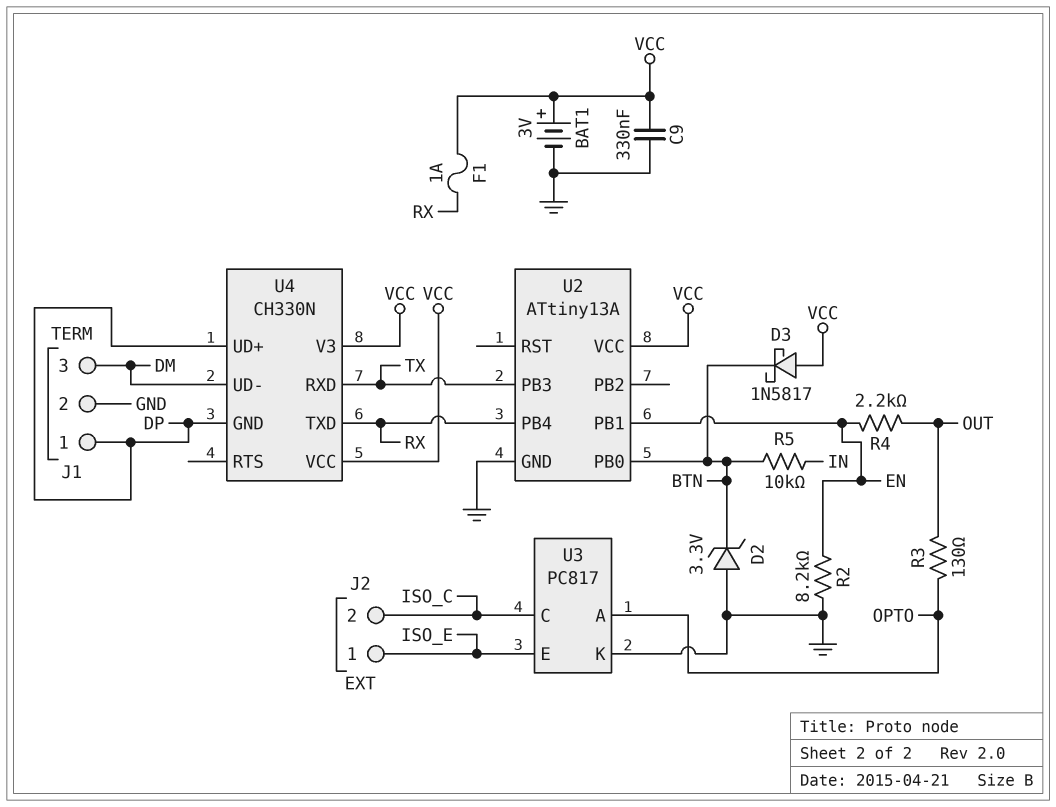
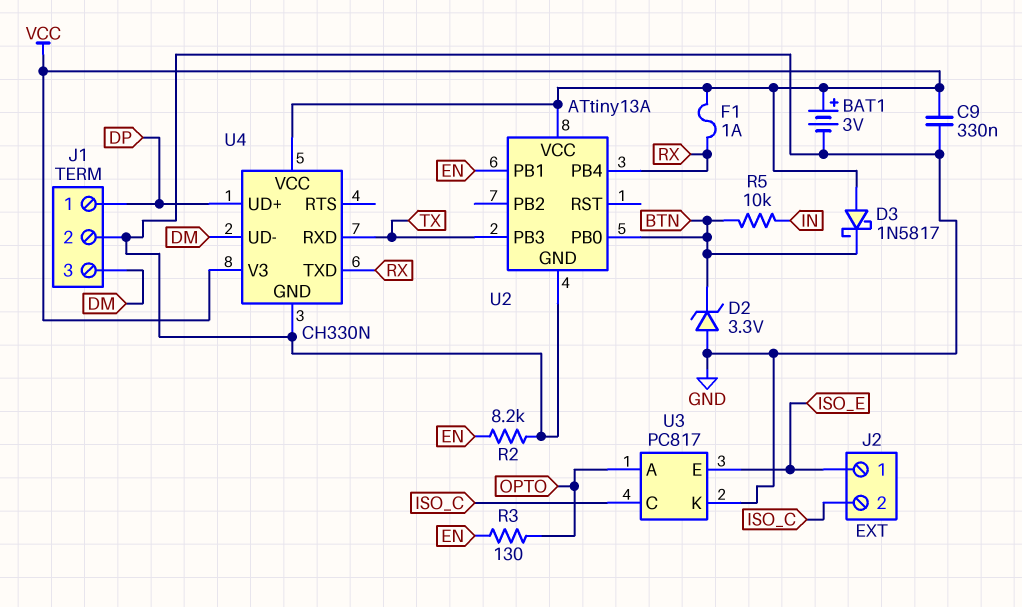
R3: 130 (OPTO, OUT) -> 130 (EN, OPTO)
R4: 2.2k (EN, OUT) -> none
U4 pin GND: DP -> GND

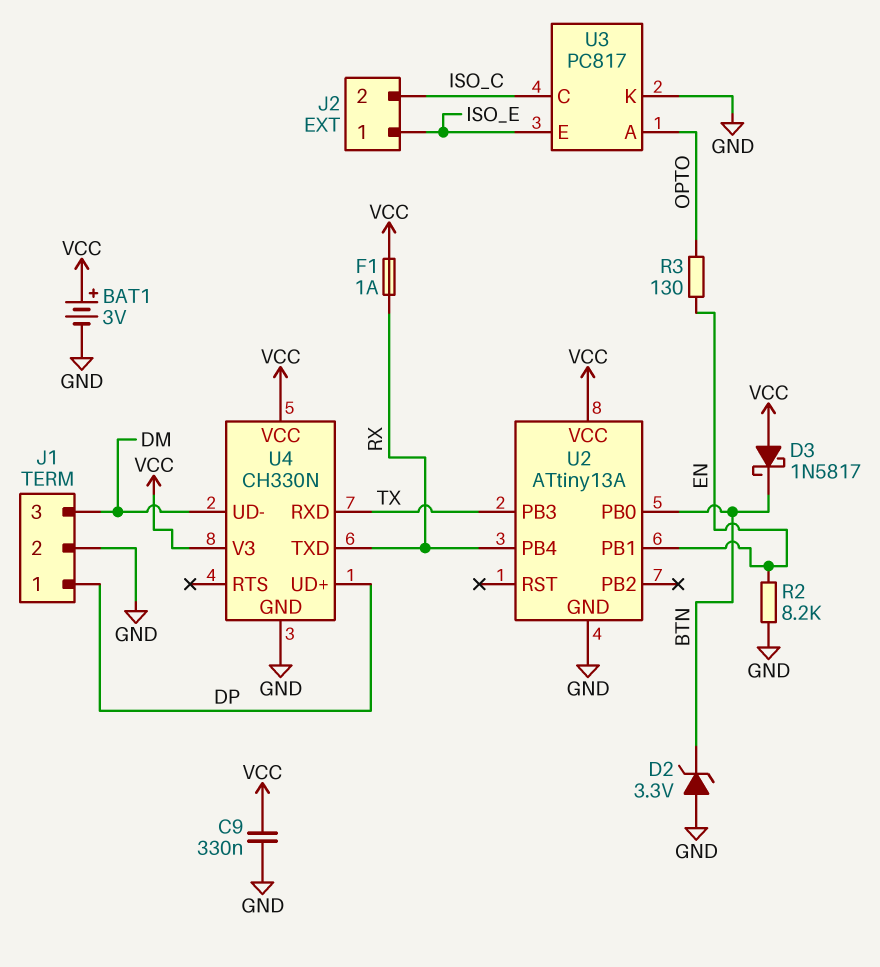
R5: 10k (BTN, IN) -> none

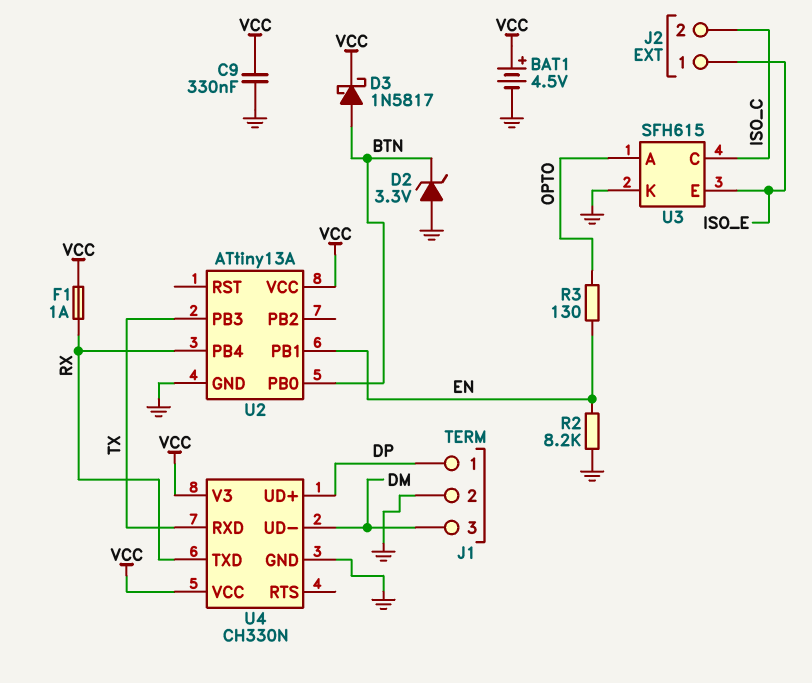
BAT1: 3V (plus VCC, minus GND) -> 4.5V (plus VCC, minus GND)
D3: schottky 1N5817 (A VCC, K BTN) -> schottky 1N5817 (A BTN, K VCC)
U3: PC817 -> SFH615

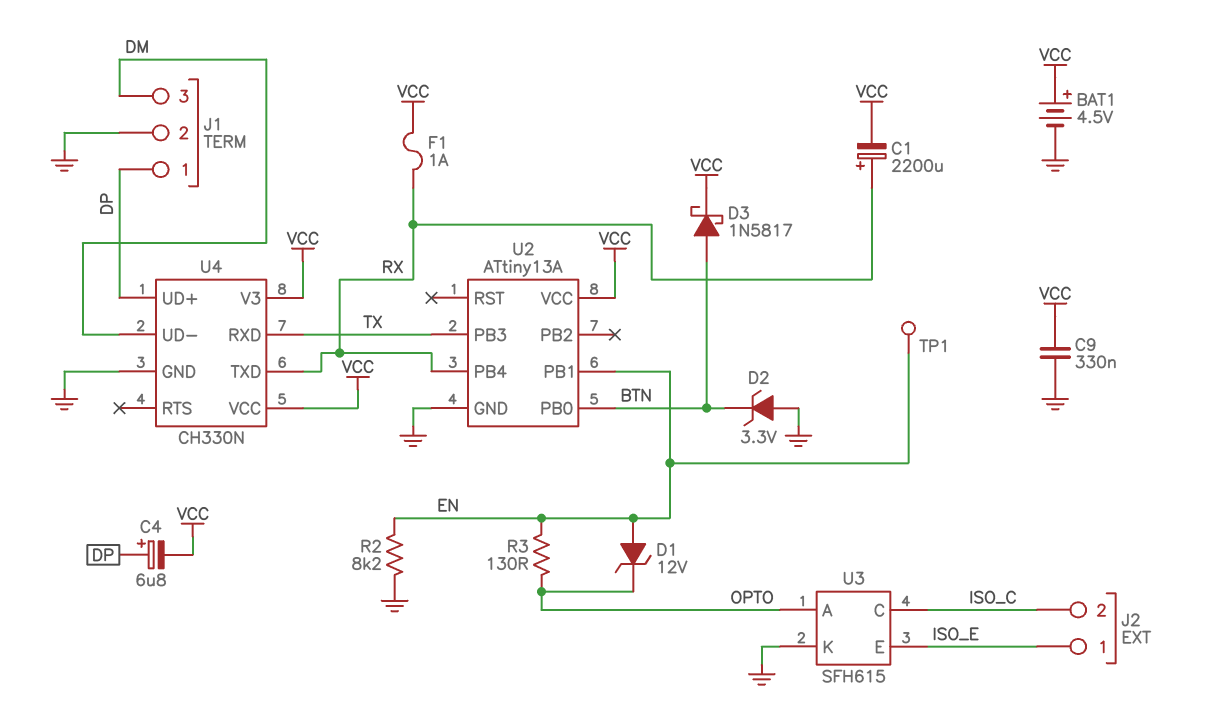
C1: none -> 2200uF (plus RX, minus VCC)
C4: none -> 6.8uF (plus DP, minus VCC)
D1: none -> zener 12V (A EN, K OPTO)
TP1: none -> test point (EN)

